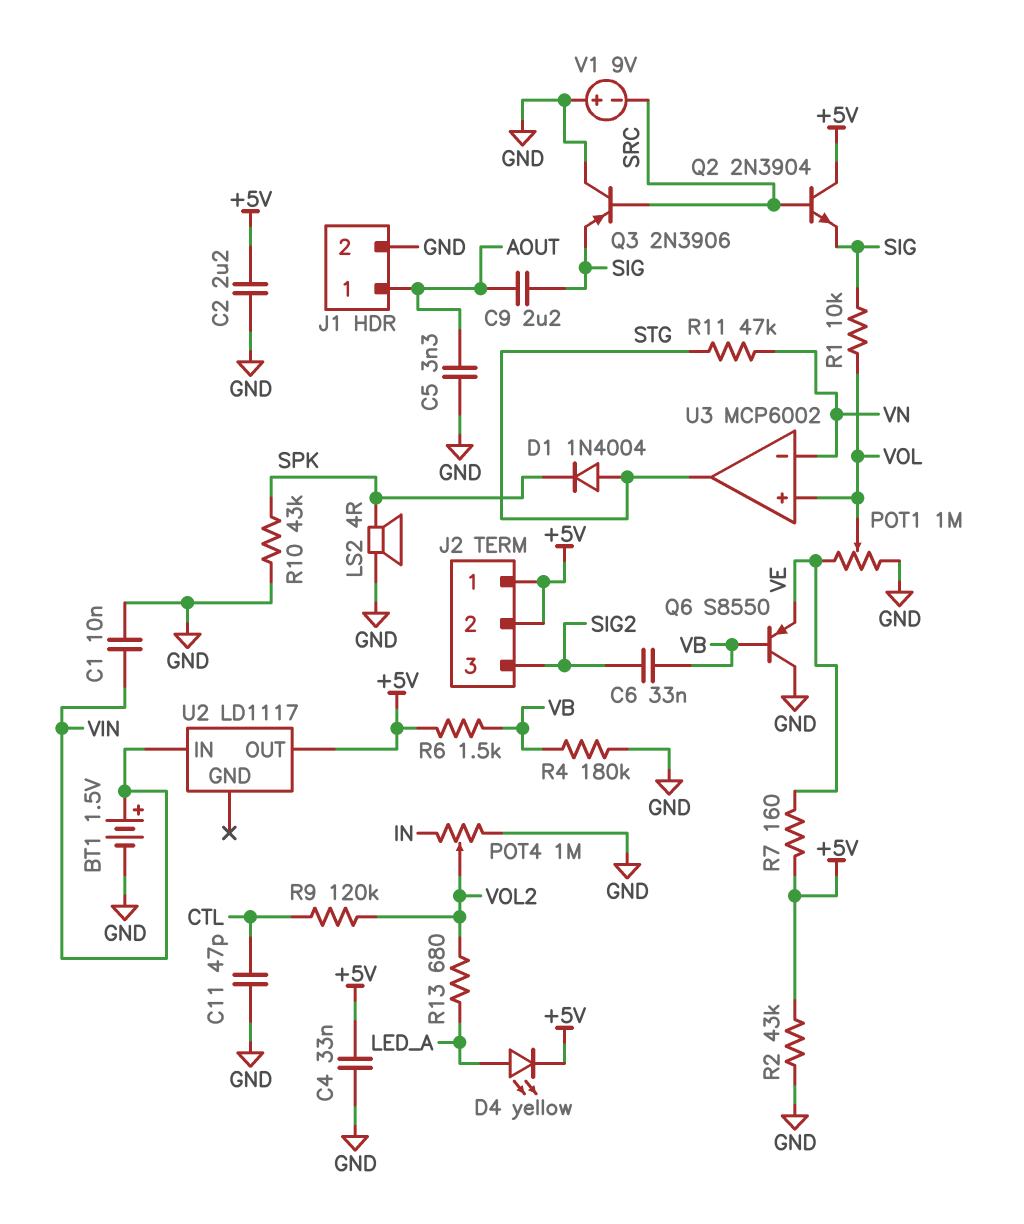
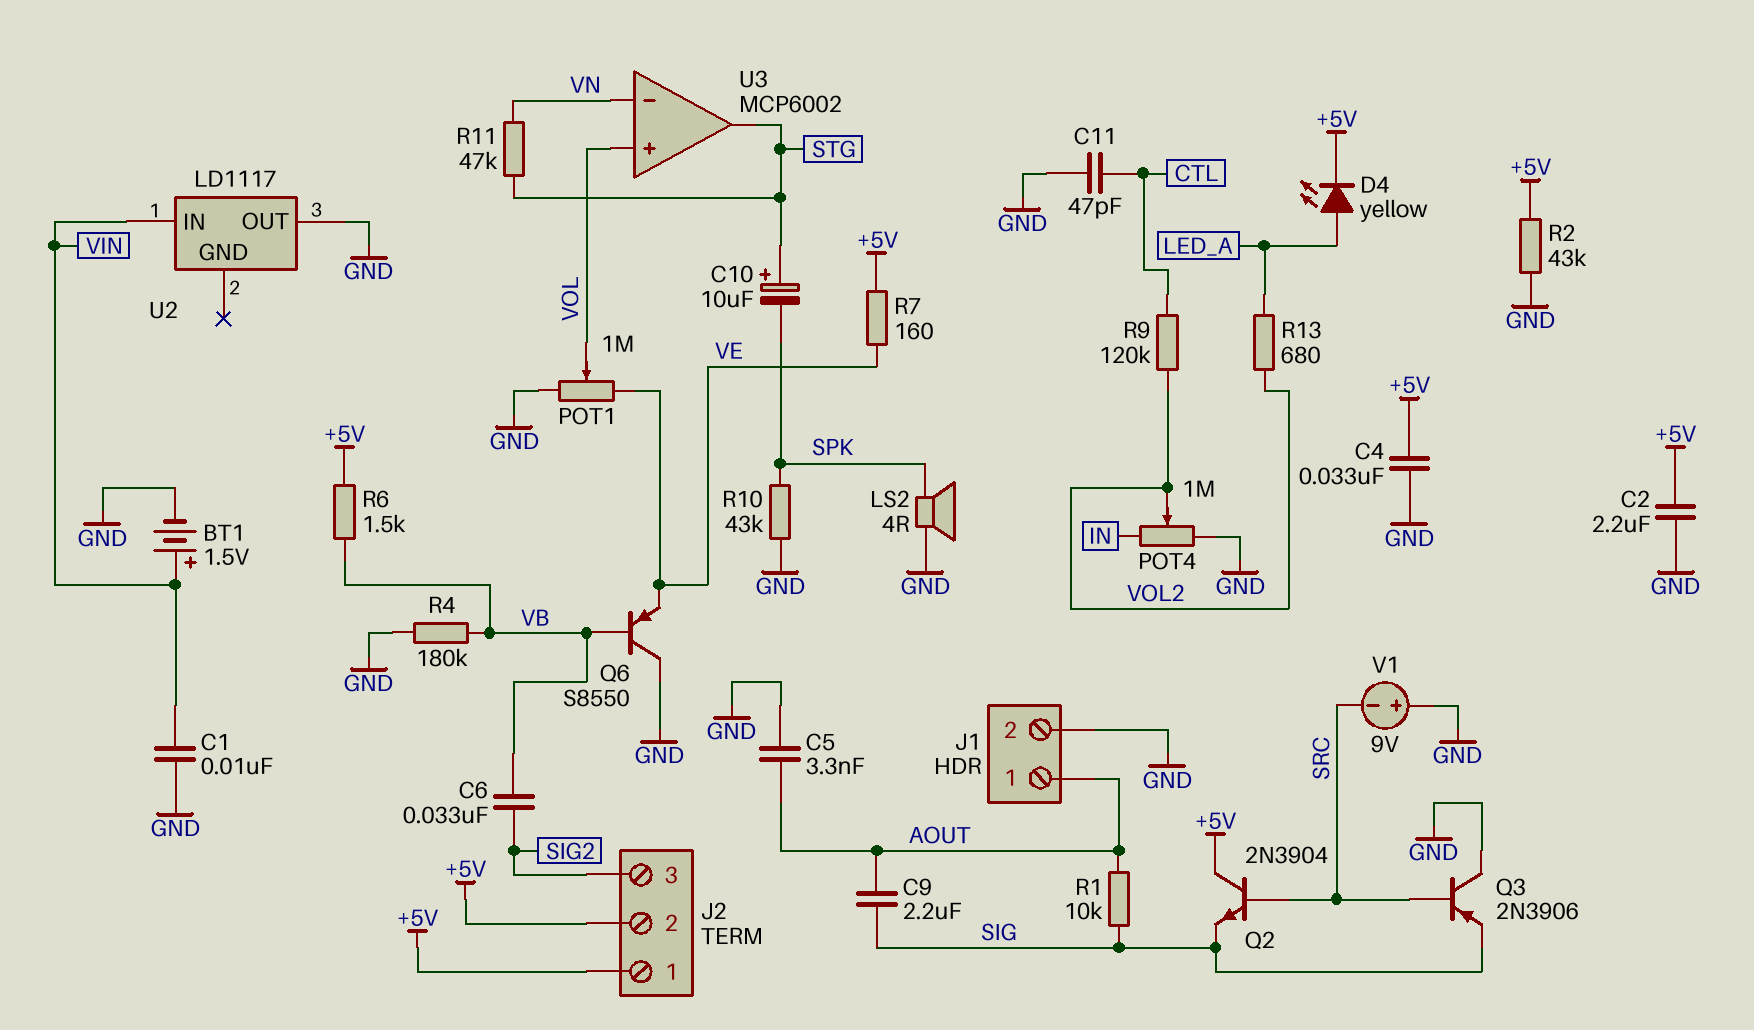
C10: none -> 10uF (plus STG, minus SPK)
D1: diode 1N4004 (A STG, K SPK) -> none
R1: 10k (SIG, VOL) -> 10k (AOUT, SIG)
U2 pin OUT: +5V -> GND

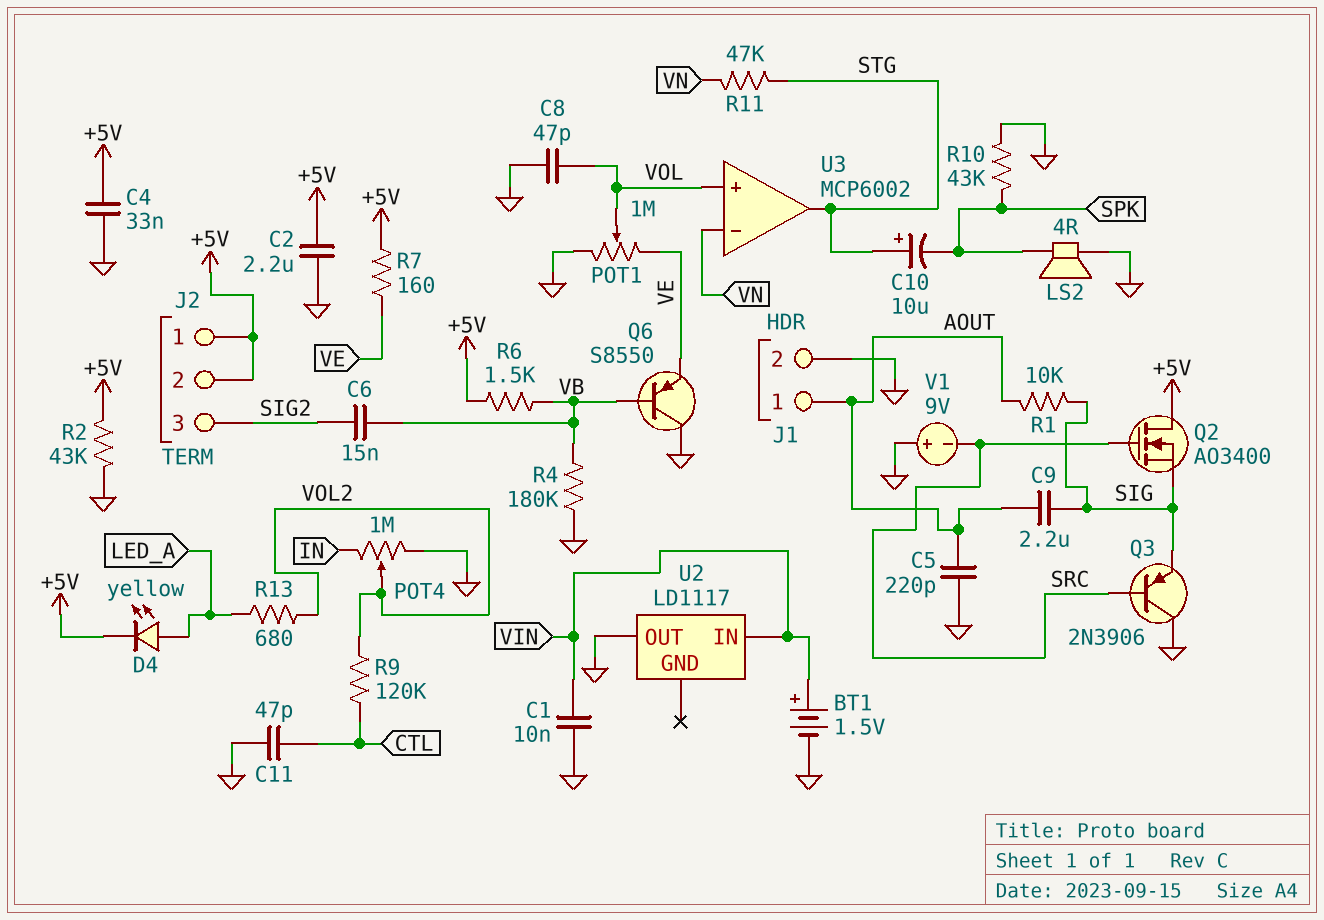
C5: 3.3nF (AOUT, GND) -> 220pF (AOUT, GND)
C6: 33nF (SIG2, VB) -> 15nF (SIG2, VB)
C8: none -> 47pF (GND, VOL)
Q2: NPN 2N3904 (B SRC, C +5V, E SIG) -> NMOS AO3400 (G SRC, D +5V, S SIG)

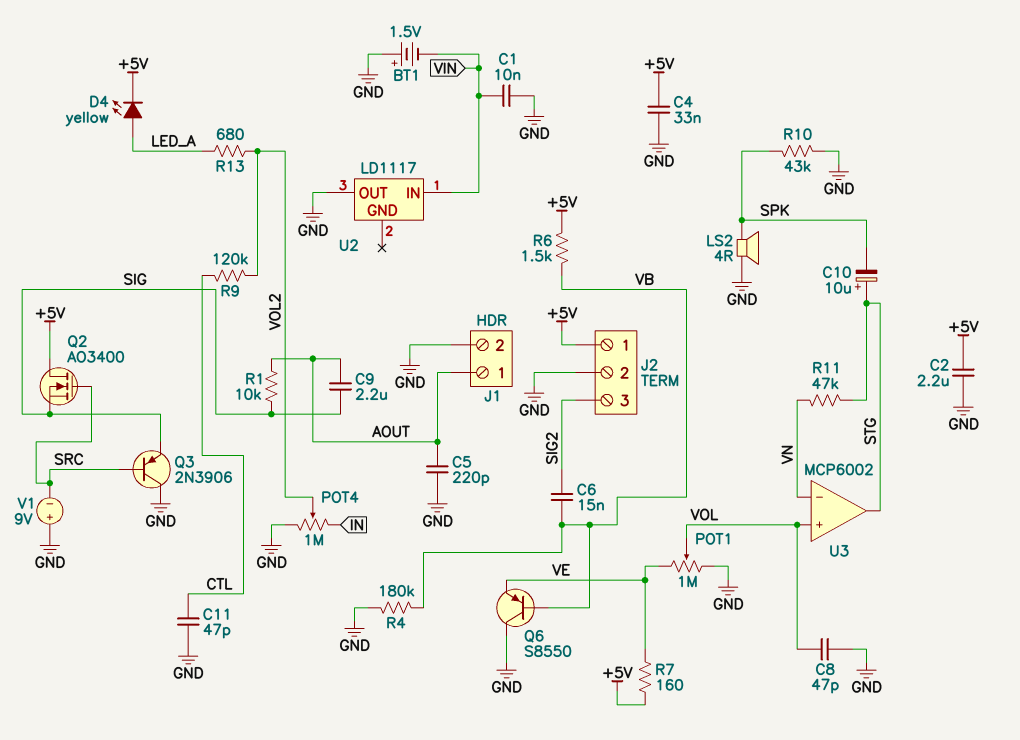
BT1: 1.5V (plus VIN, minus GND) -> 1.5V (plus GND, minus VIN)
J2 pin 2: +5V -> GND
R2: 43k (+5V, GND) -> none

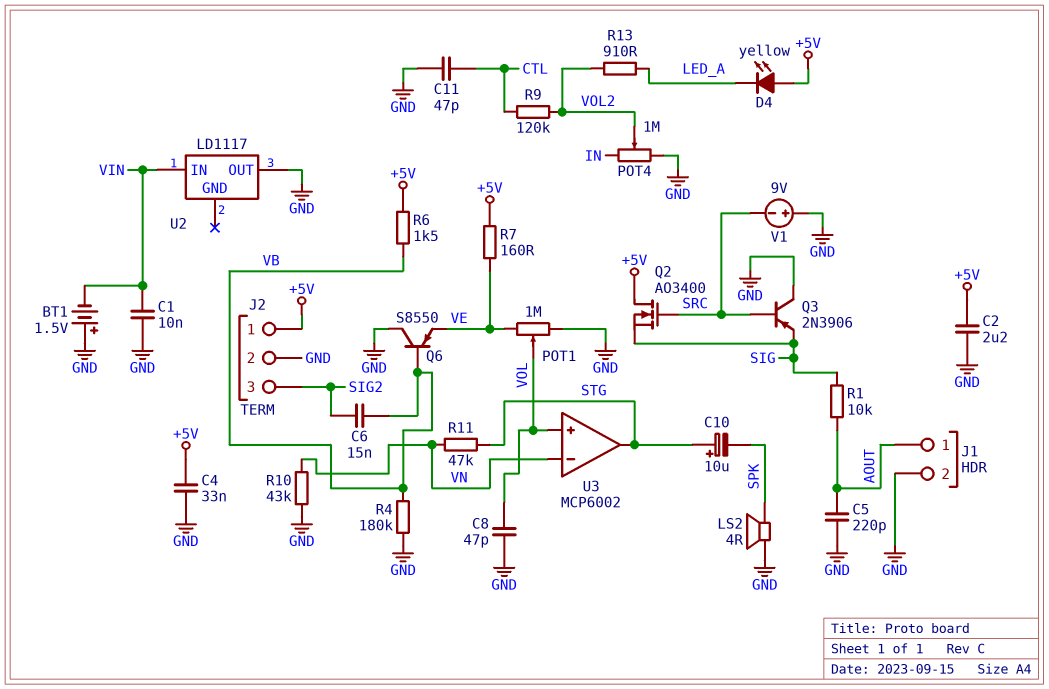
C9: 2.2uF (AOUT, SIG) -> none
D4: LED yellow (A LED_A, K +5V) -> LED yellow (A +5V, K LED_A)
R10: 43k (GND, SPK) -> 43k (GND, VN)
R13: 680 (LED_A, VOL2) -> 910 (LED_A, VOL2)

